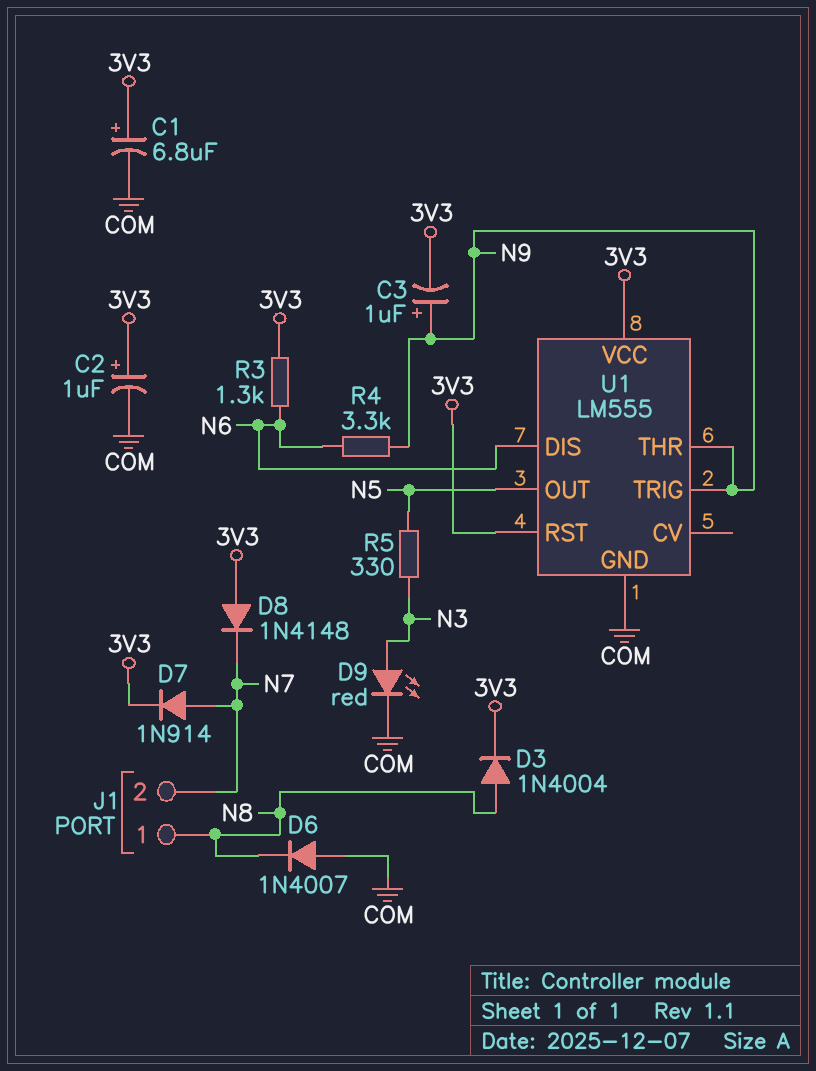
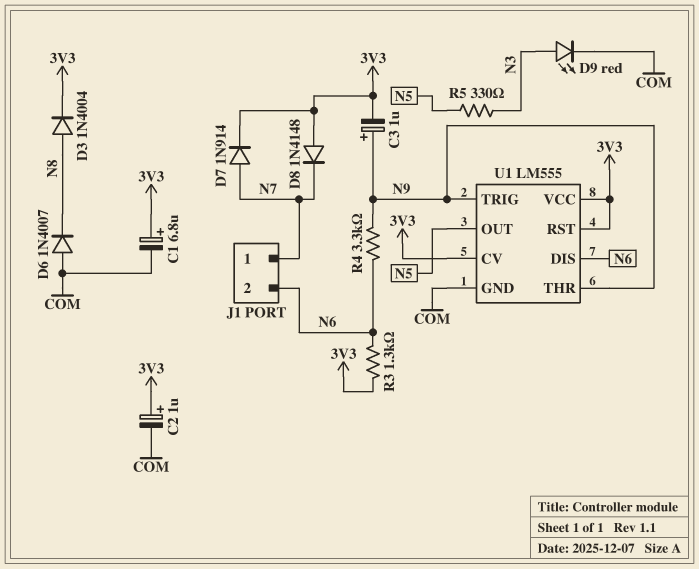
J1 pin 1: N8 -> N7
J1 pin 2: N7 -> N6
U1 pin CV: none -> 3V3

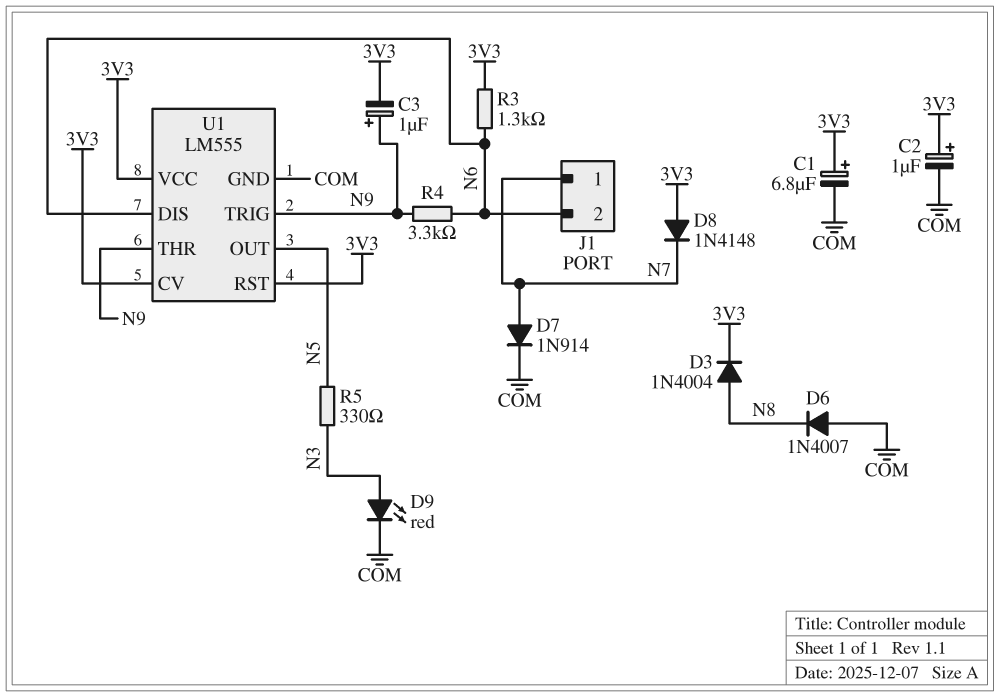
D7: diode 1N914 (A N7, K 3V3) -> diode 1N914 (A N7, K COM)

